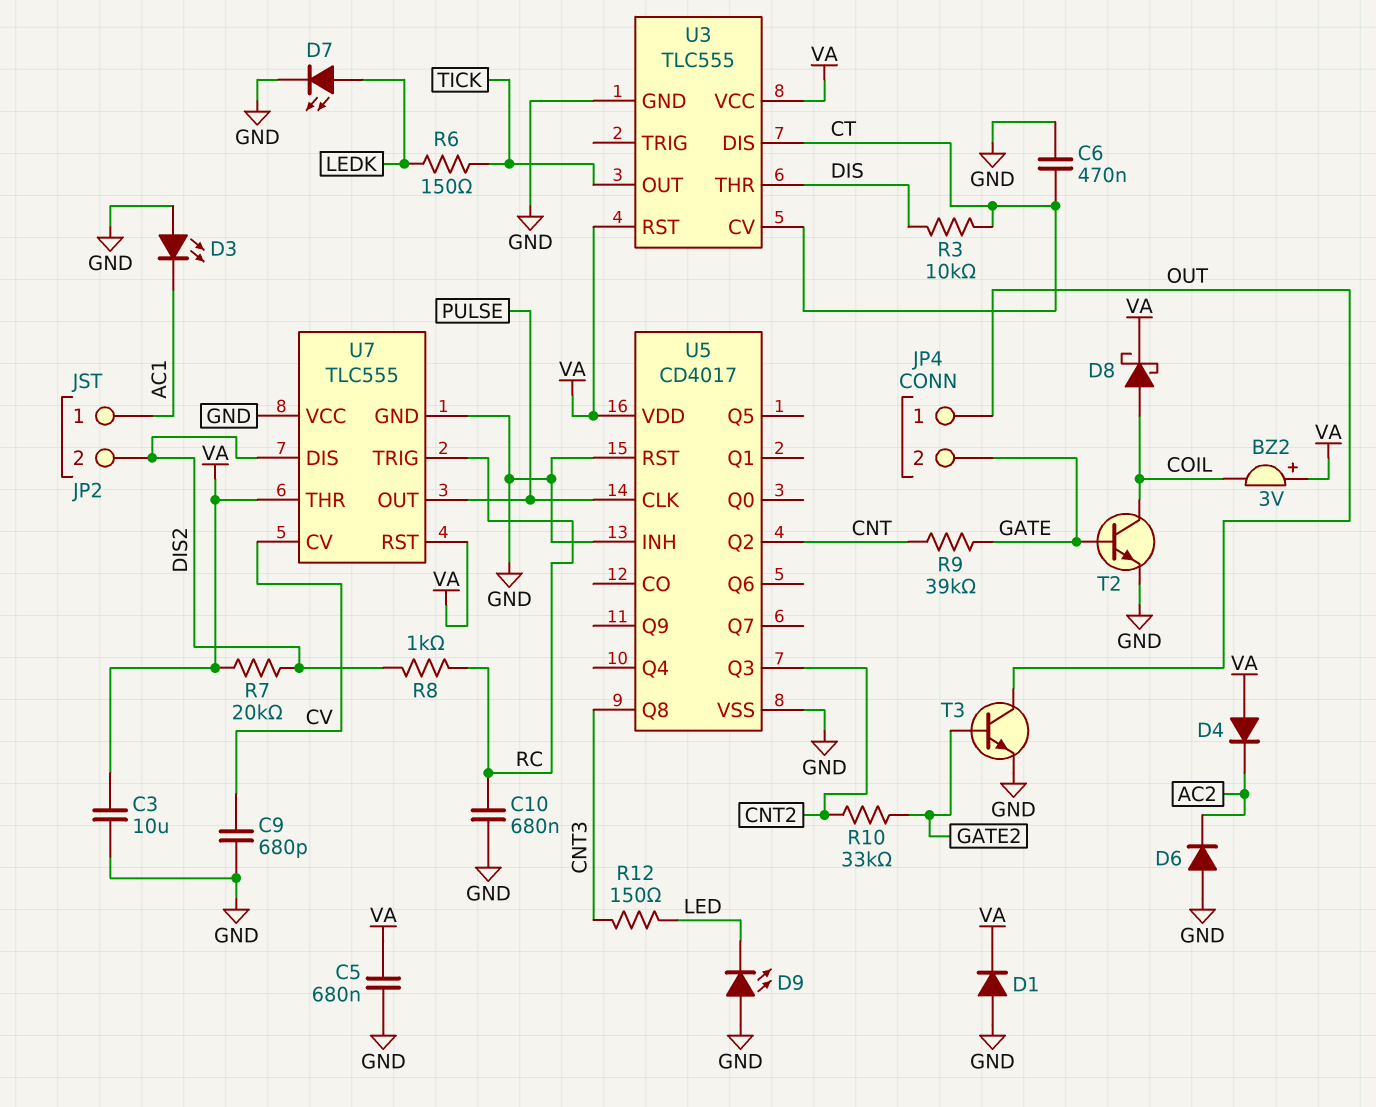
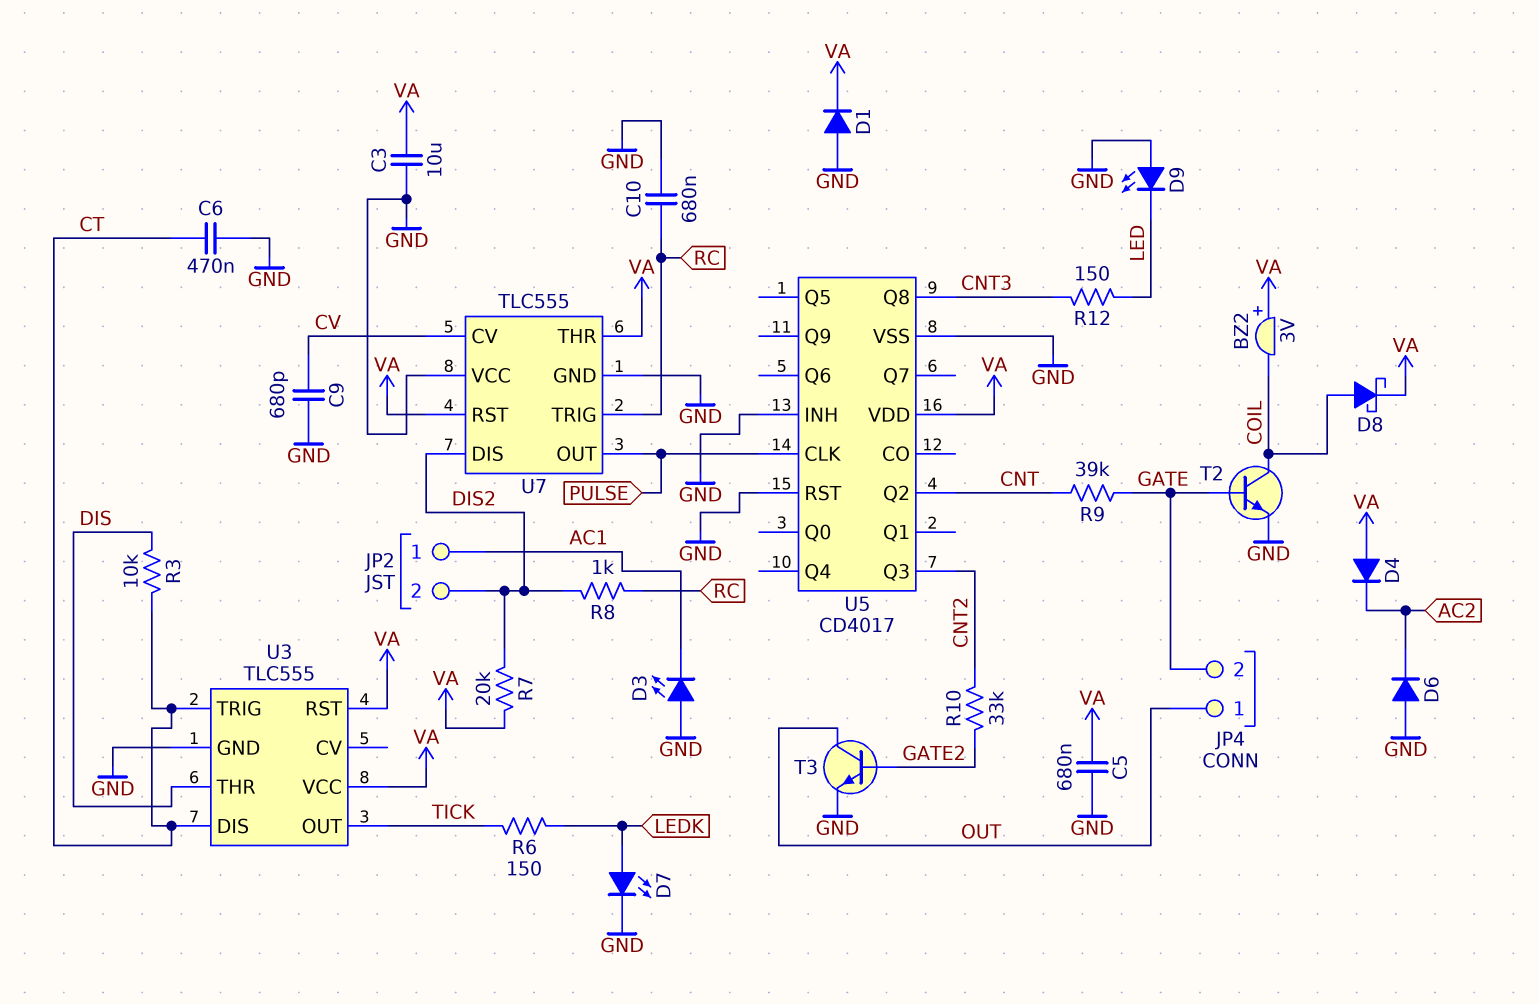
U3 pin CV: CT -> none
U3 pin TRIG: none -> CT

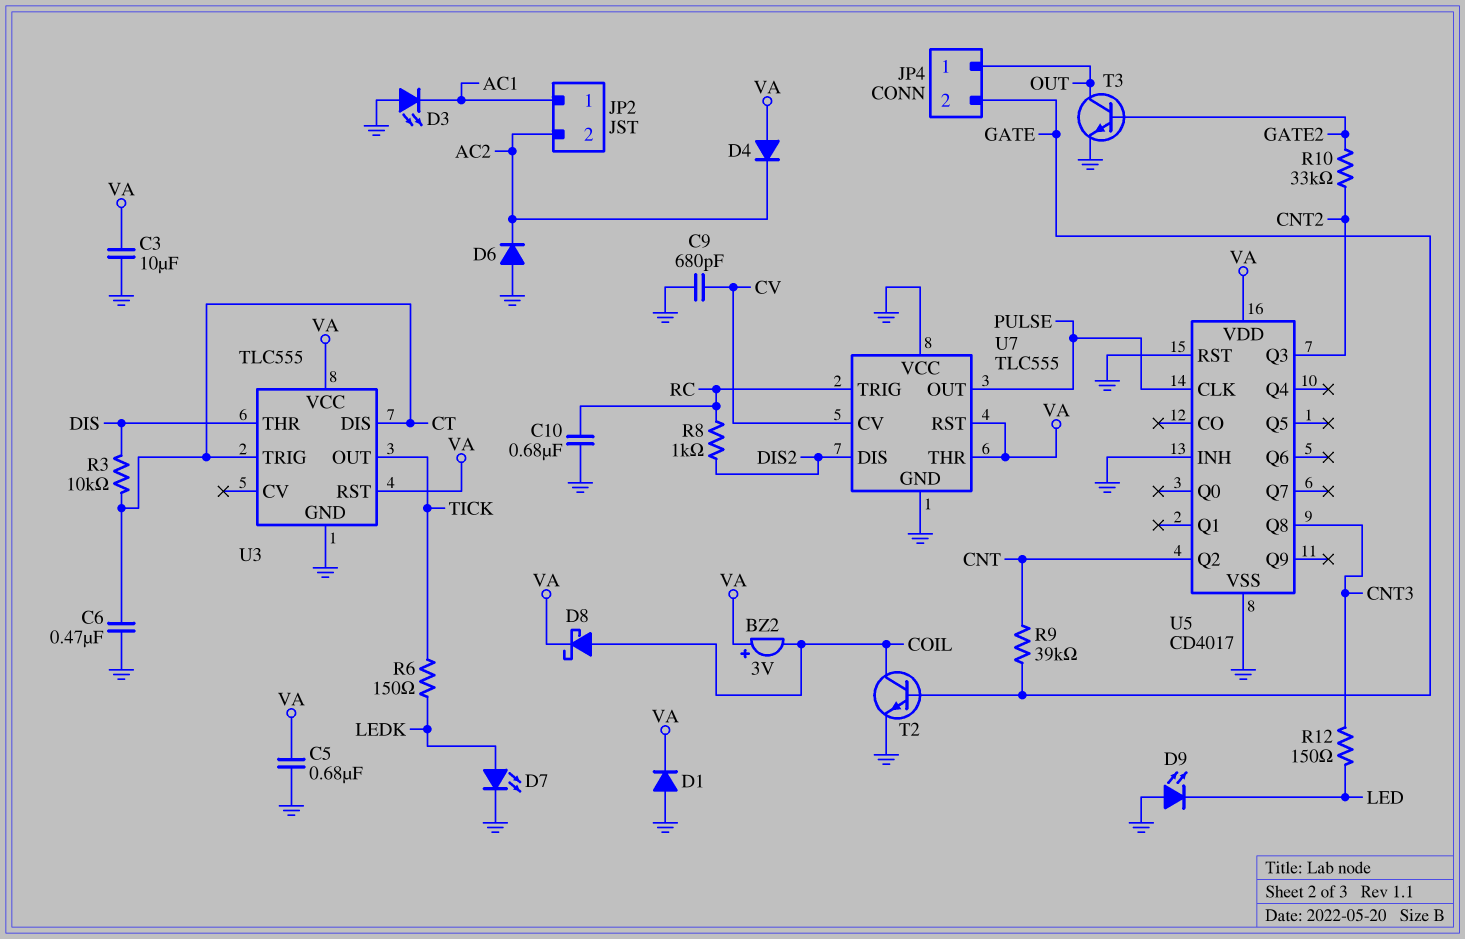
JP2 pin 2: DIS2 -> AC2
R7: 20k (DIS2, VA) -> none

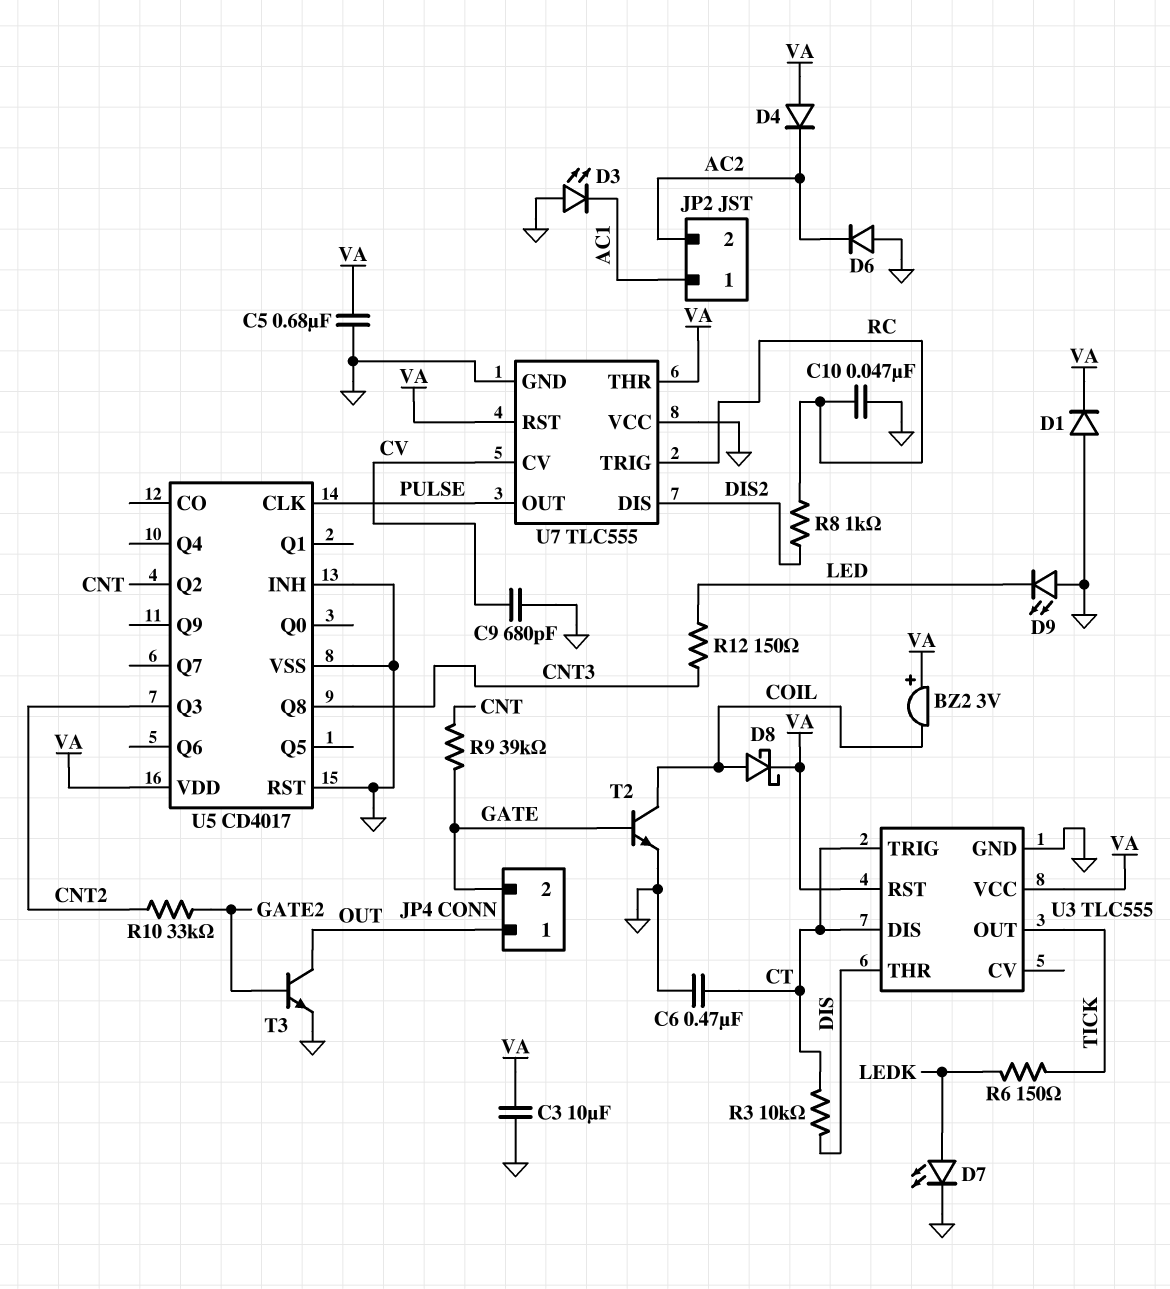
C10: 680nF (GND, RC) -> 47nF (GND, RC)

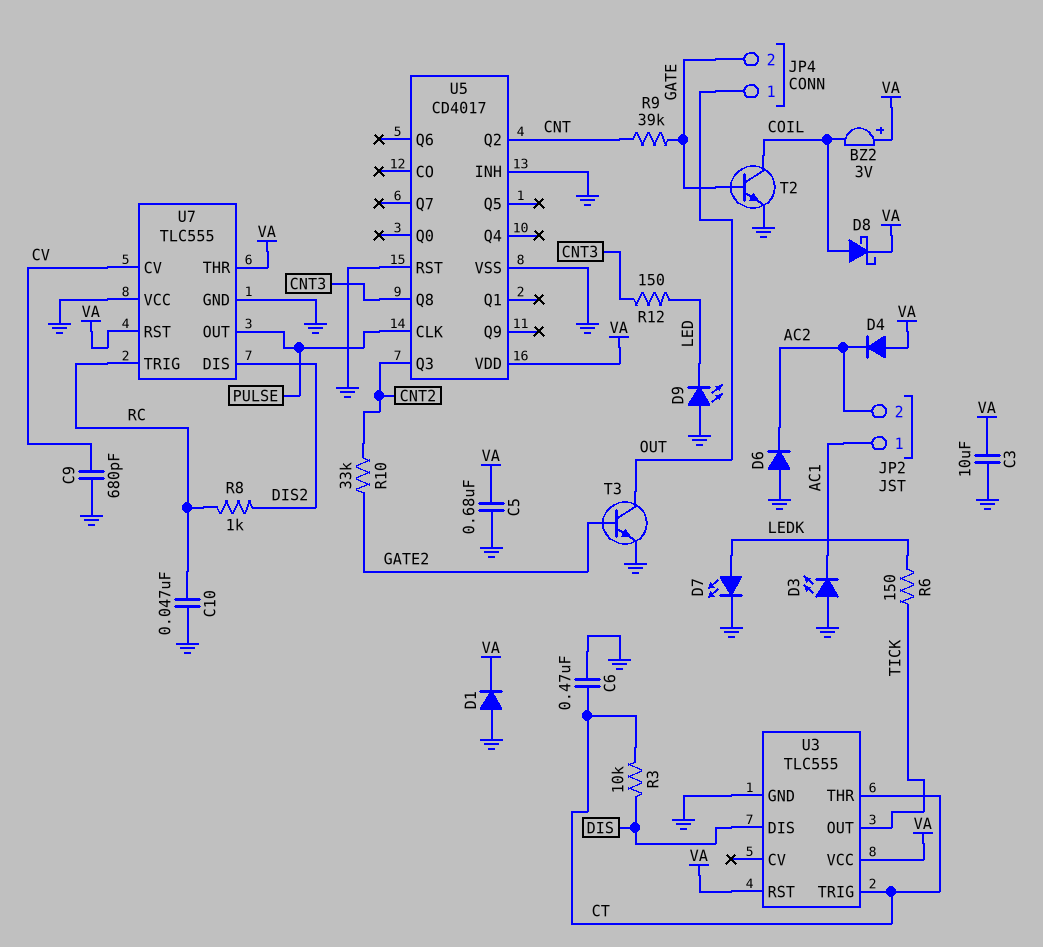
U3 pin DIS: CT -> DIS
U3 pin THR: DIS -> CT

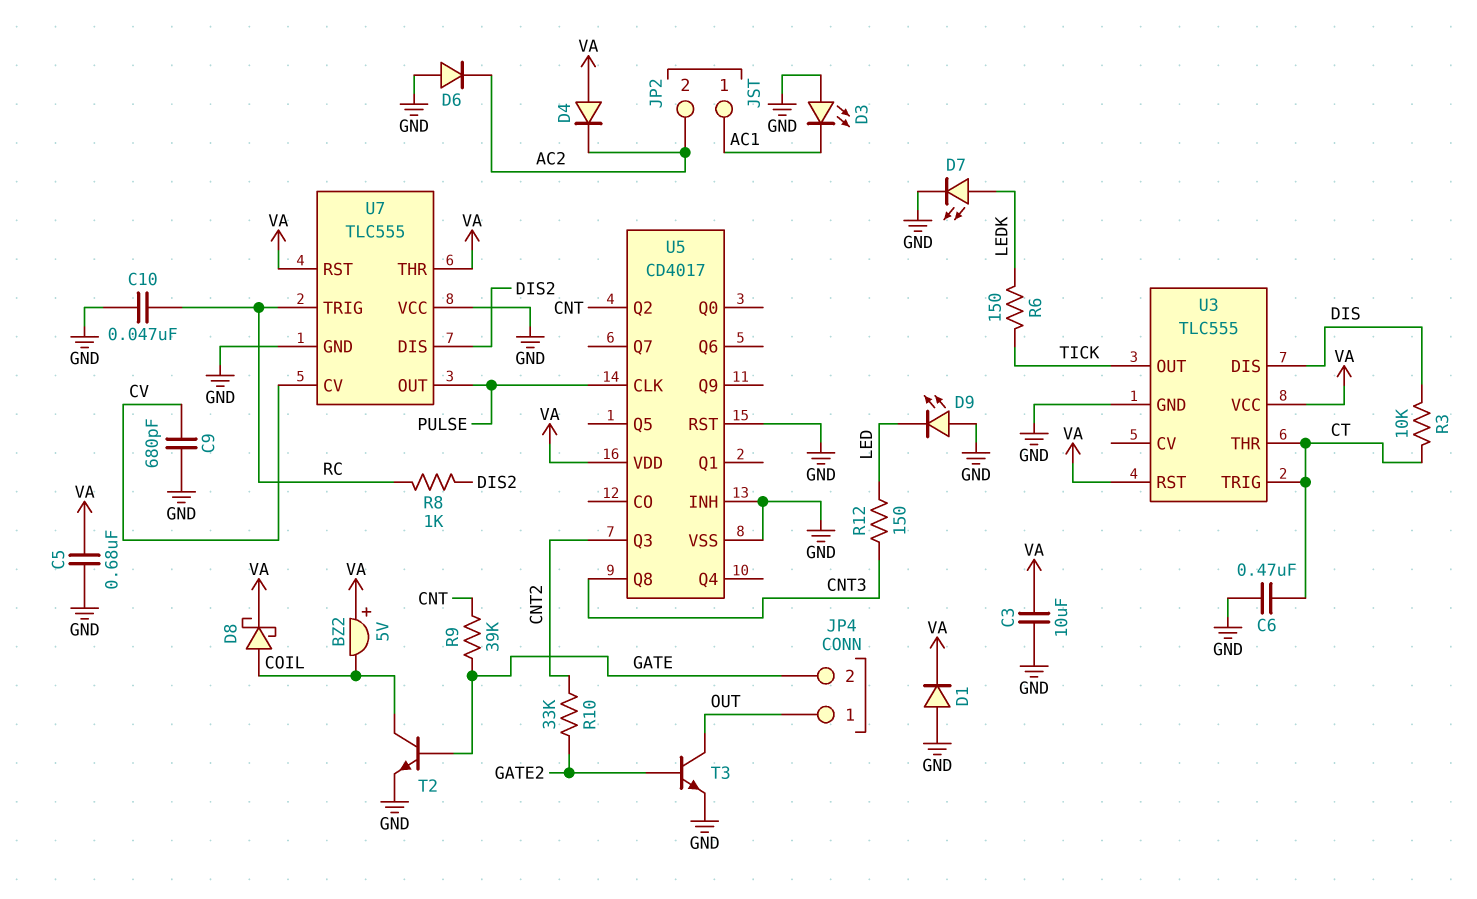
BZ2: buzzer 3V (plus VA, minus COIL) -> buzzer 5V (plus VA, minus COIL)

